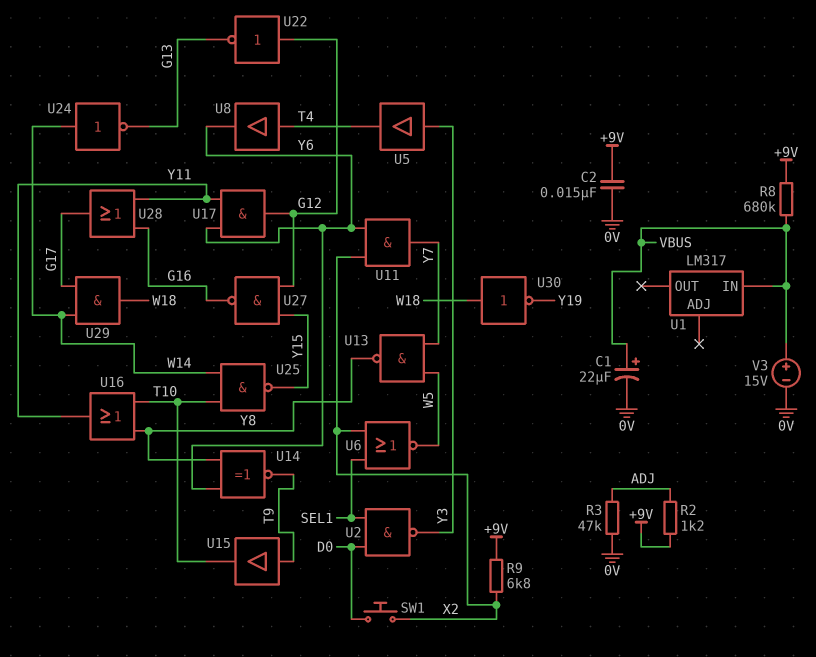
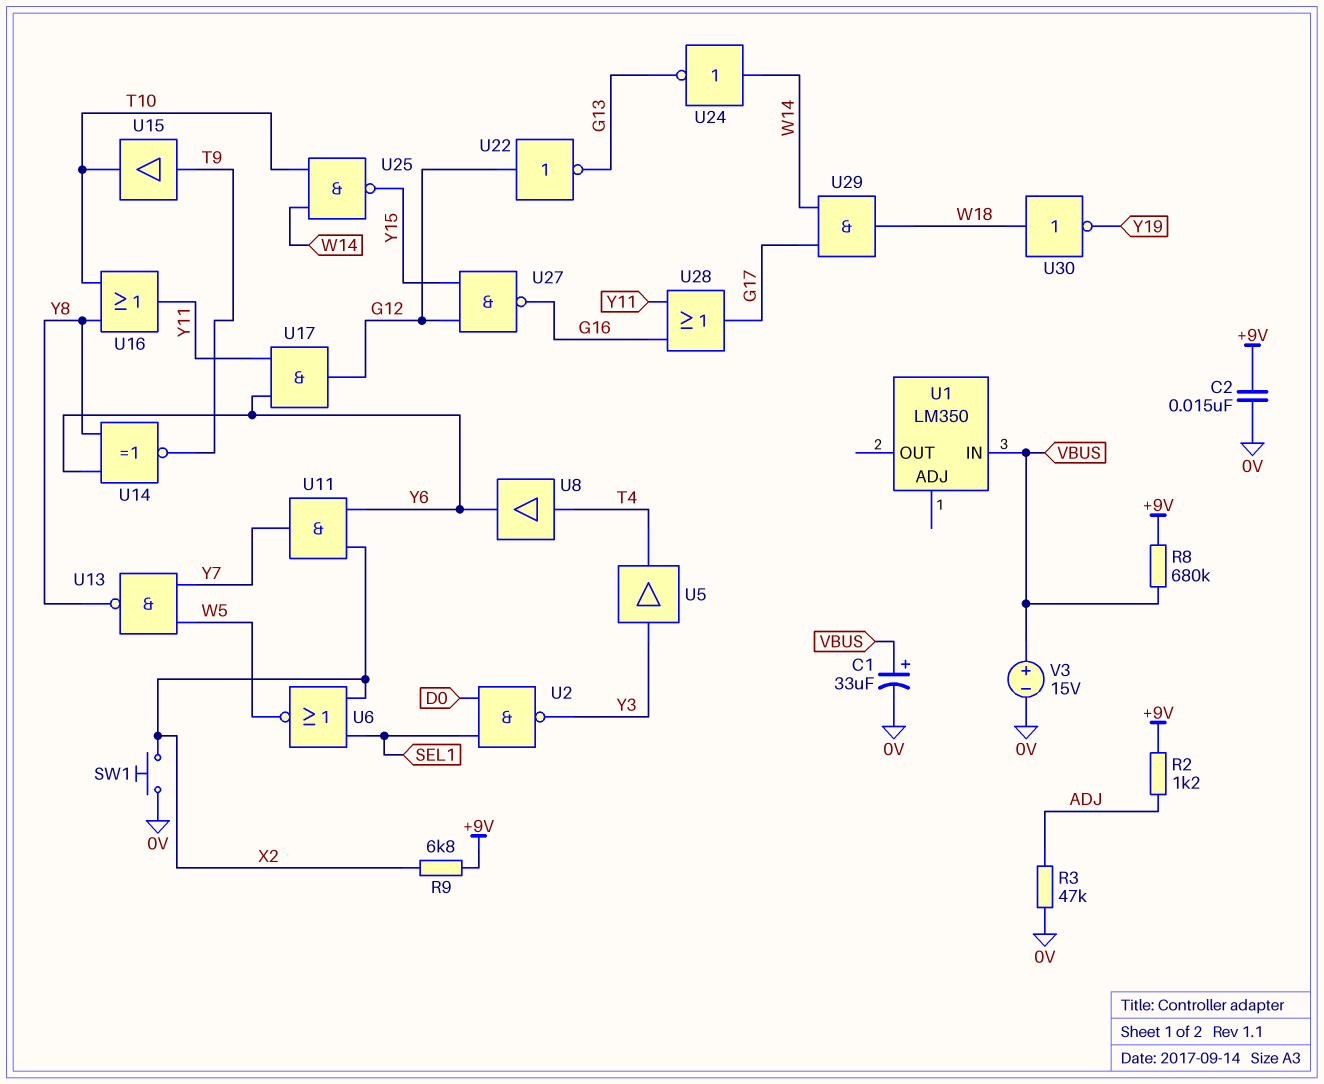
C1: 22uF (plus VBUS, minus 0V) -> 33uF (plus VBUS, minus 0V)
SW1: button (D0, X2) -> button (0V, X2)
U1: LM317 -> LM350

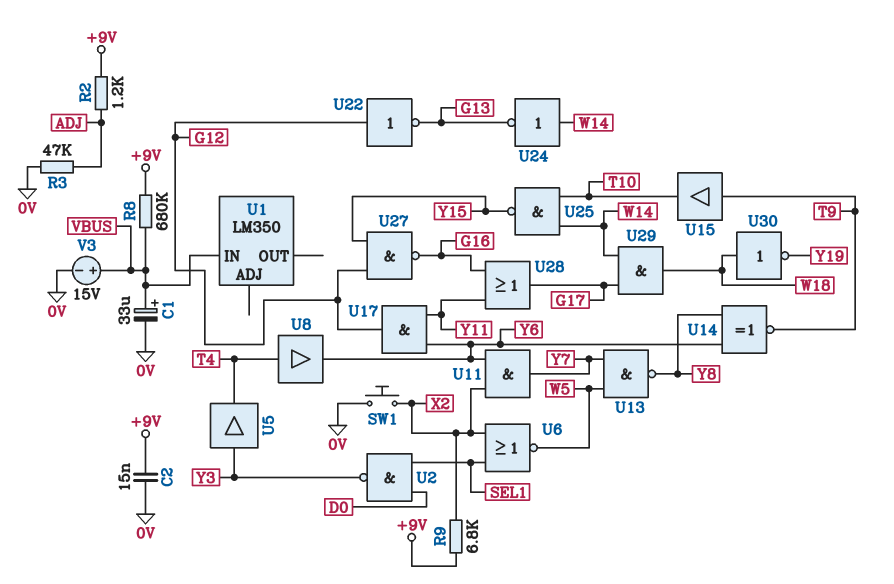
U16: OR (in T10, in Y8, out Y11) -> none

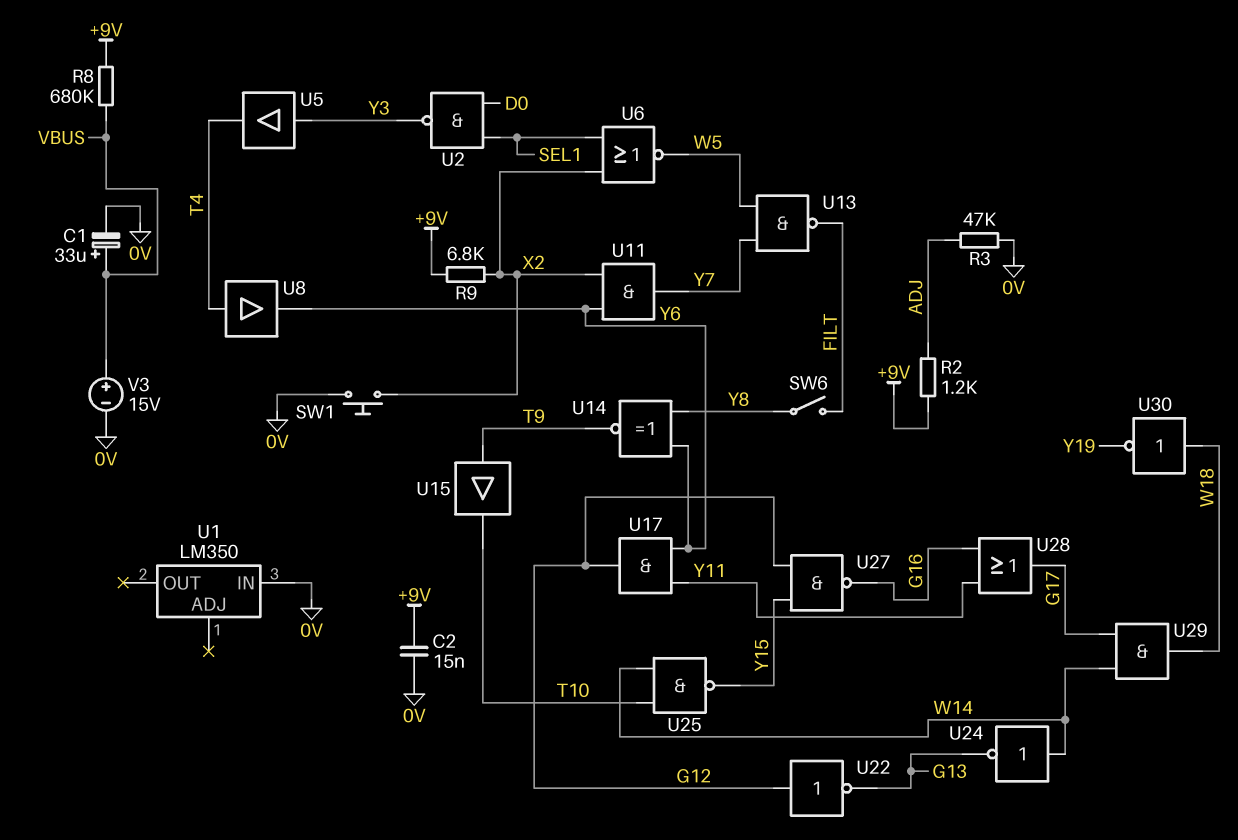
SW6: none -> switch (FILT, Y8)
U1 pin IN: VBUS -> 0V
U13: NAND (in W5, in Y7, out Y8) -> NAND (in W5, in Y7, out FILT)

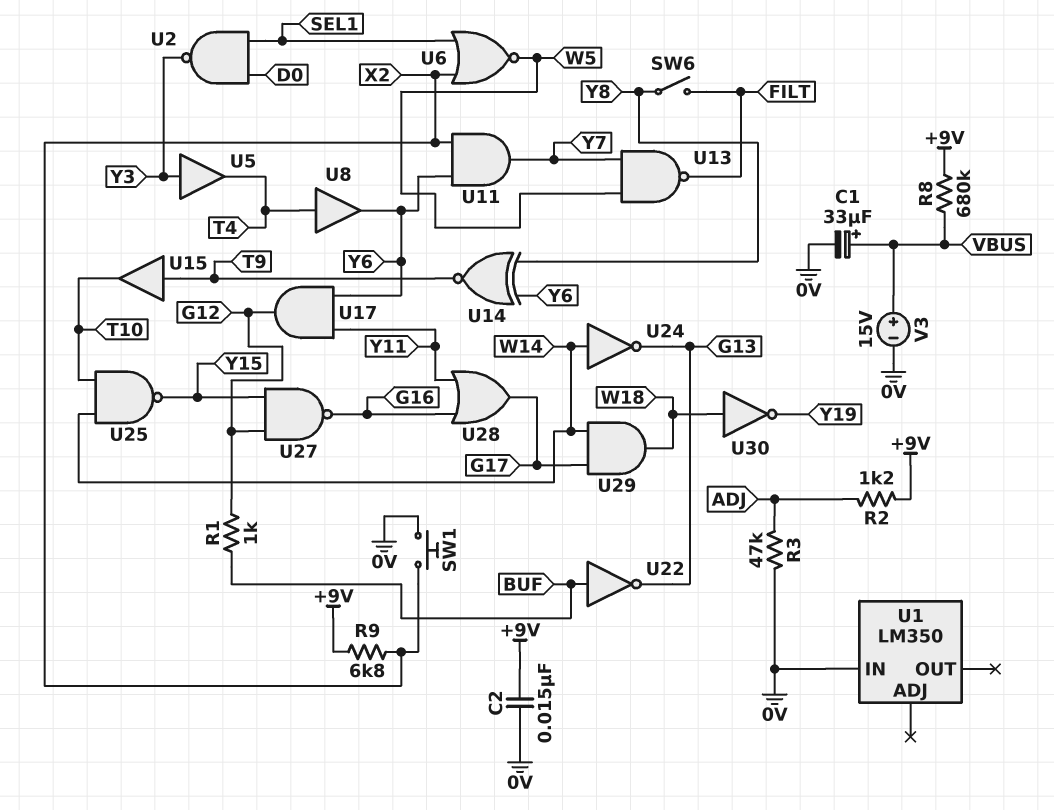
R1: none -> 1k (BUF, G12)
U22: NOT (in G12, out G13) -> NOT (in BUF, out G13)

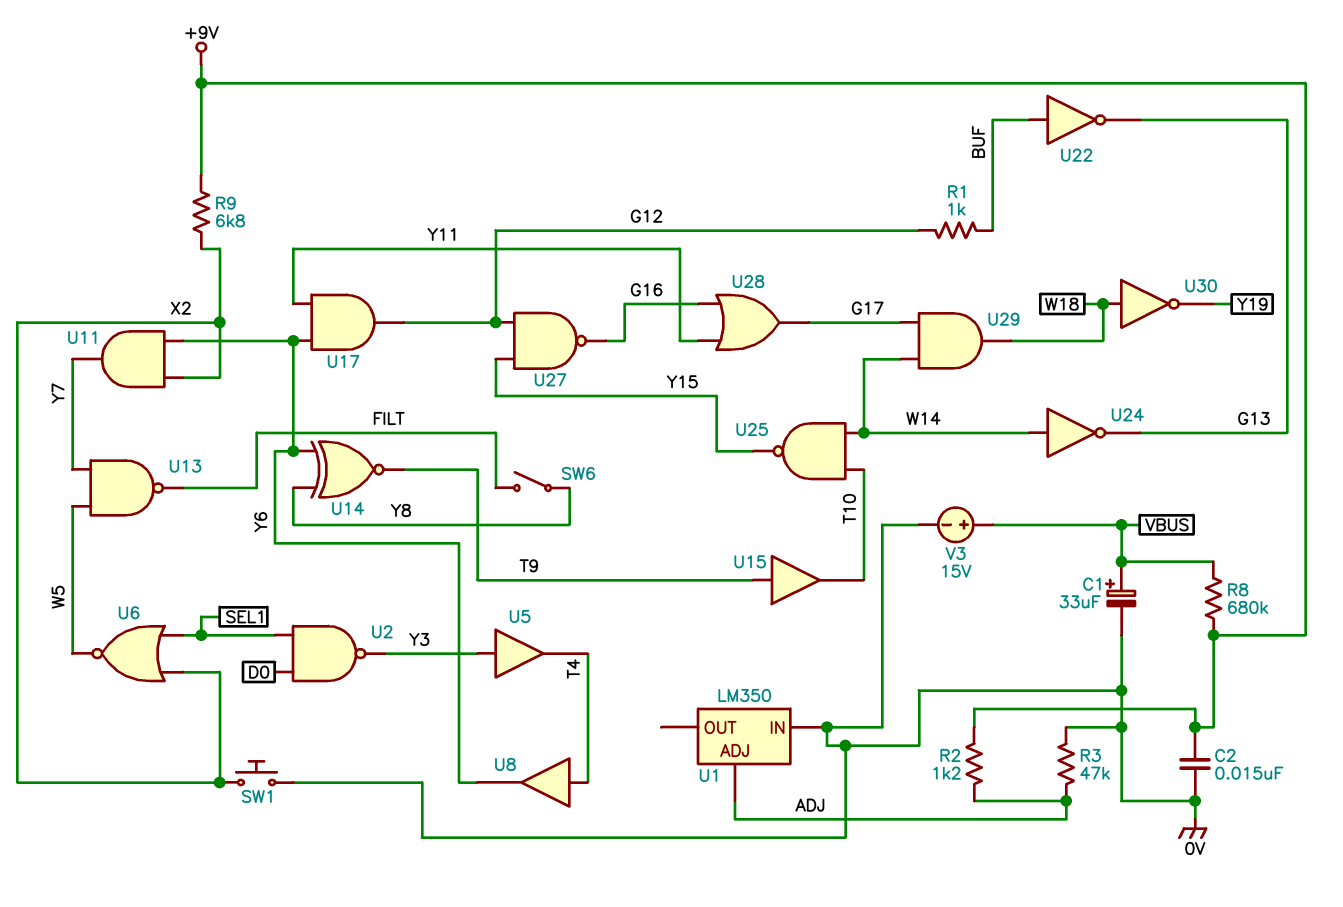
U1 pin ADJ: none -> ADJ

